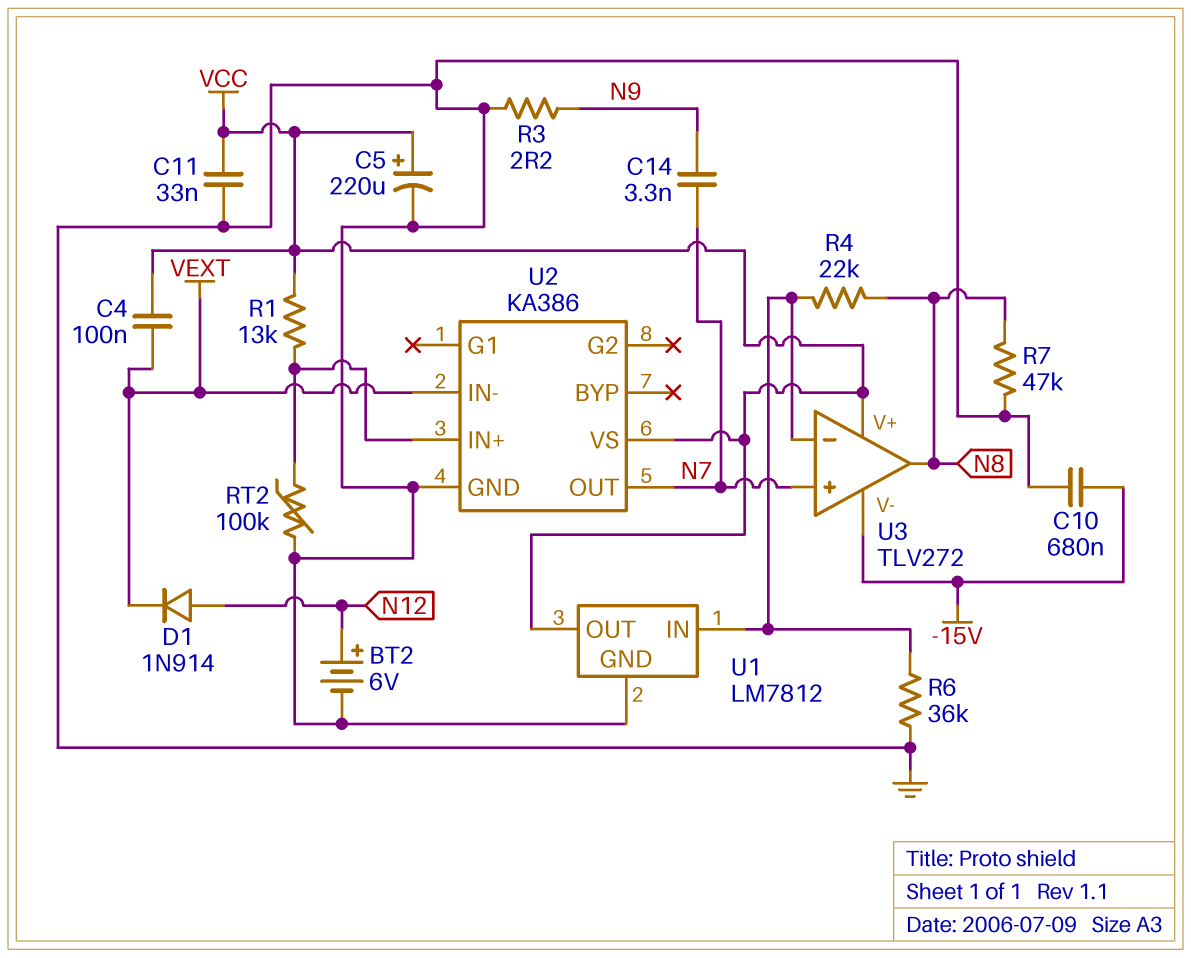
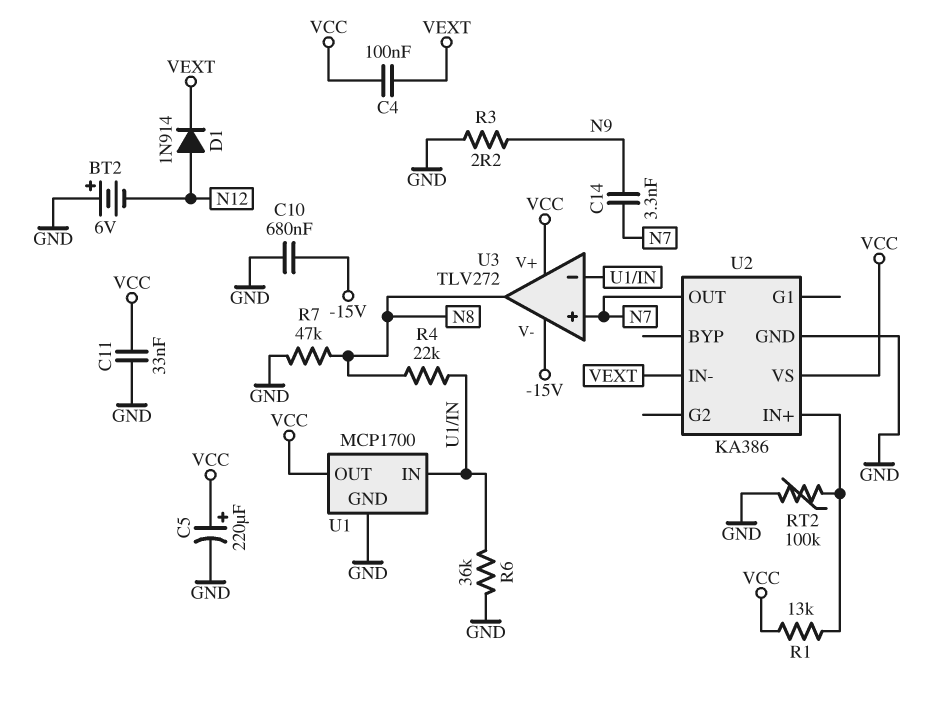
BT2: 6V (plus N12, minus GND) -> 6V (plus GND, minus N12)
U1: LM7812 -> MCP1700

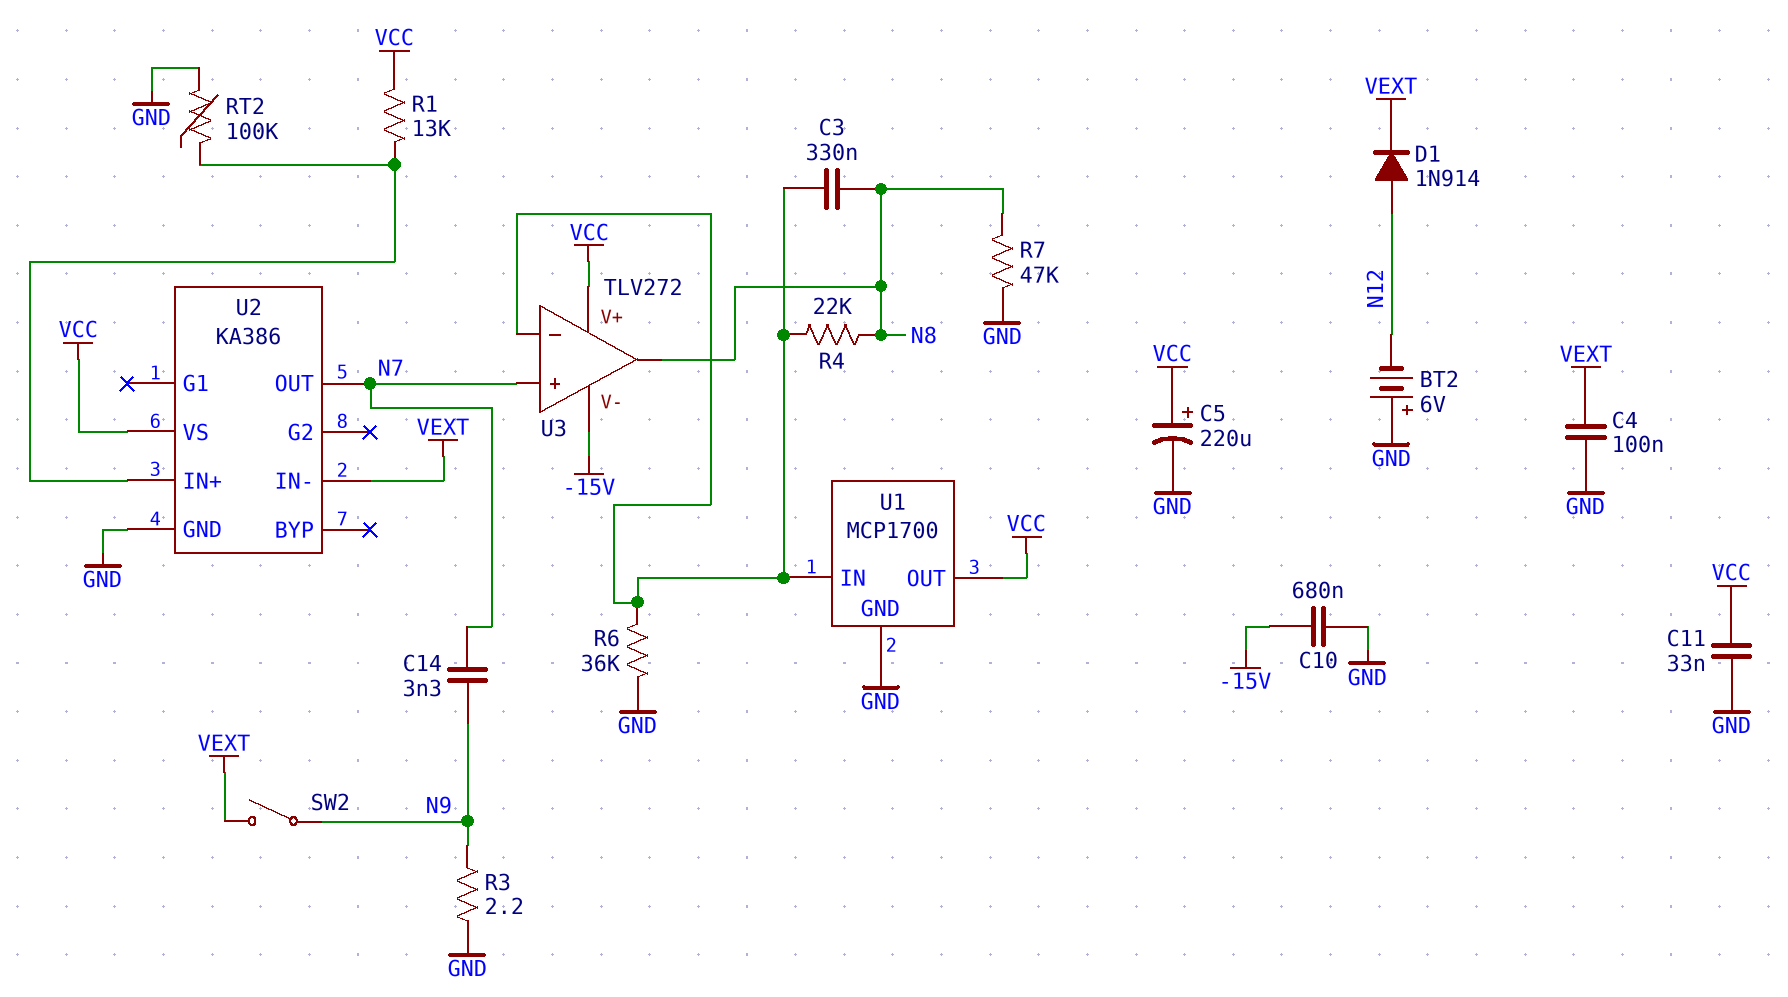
C3: none -> 330nF (N8, U1/IN)
C4: 100nF (VCC, VEXT) -> 100nF (GND, VEXT)
SW2: none -> switch (N9, VEXT)

